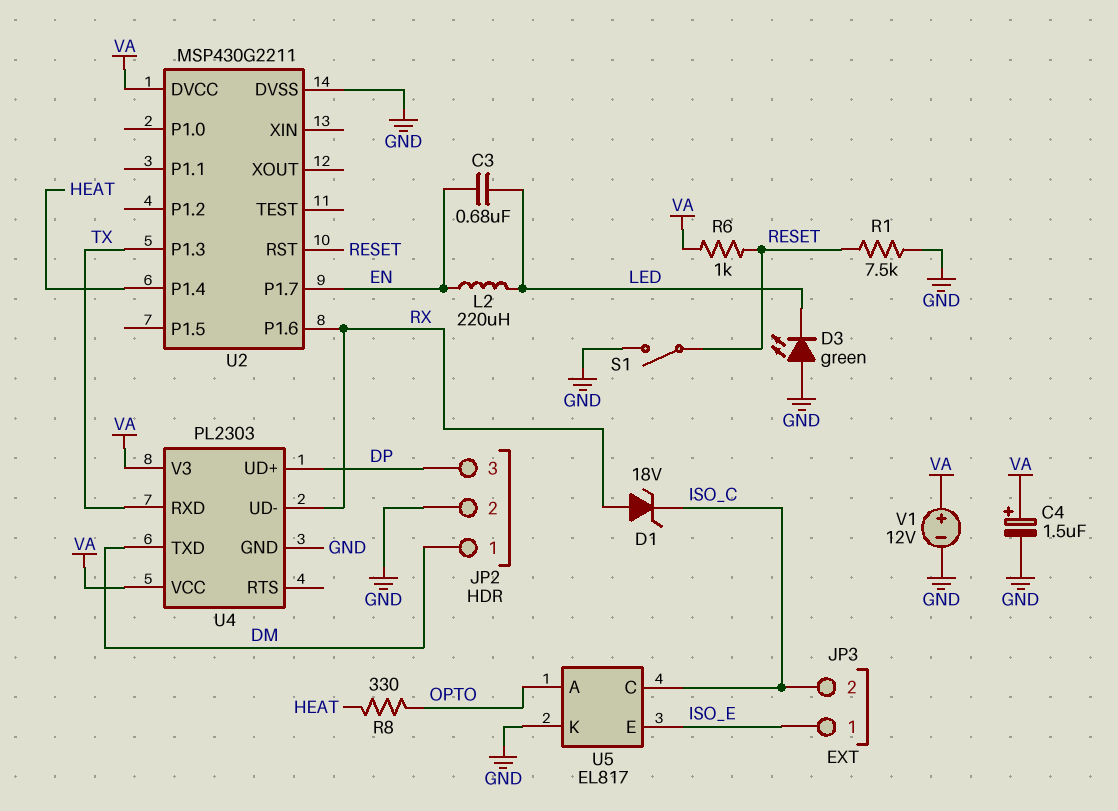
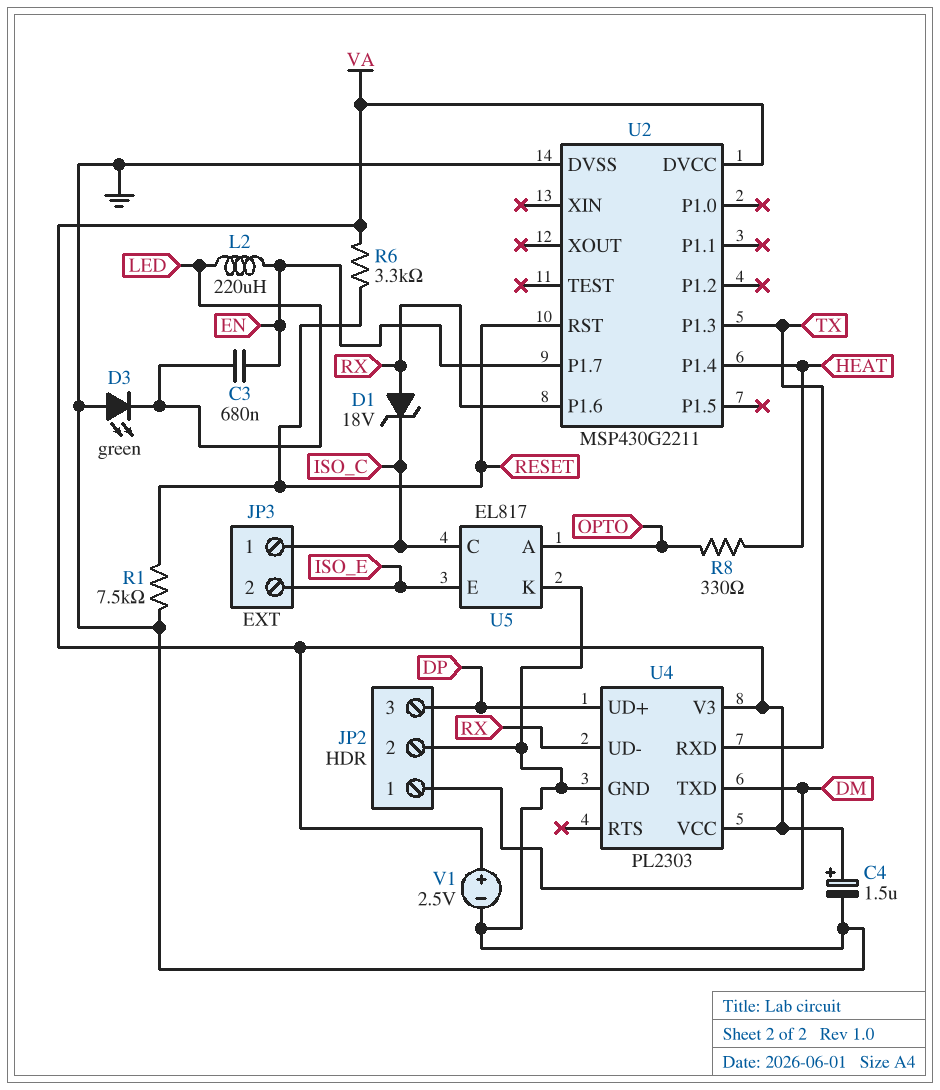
JP3 pin 1: ISO_E -> ISO_C
JP3 pin 2: ISO_C -> ISO_E
R6: 1k (RESET, VA) -> 3.3k (RESET, VA)
S1: switch (GND, RESET) -> none
V1: 12V (plus VA, minus GND) -> 2.5V (plus VA, minus GND)

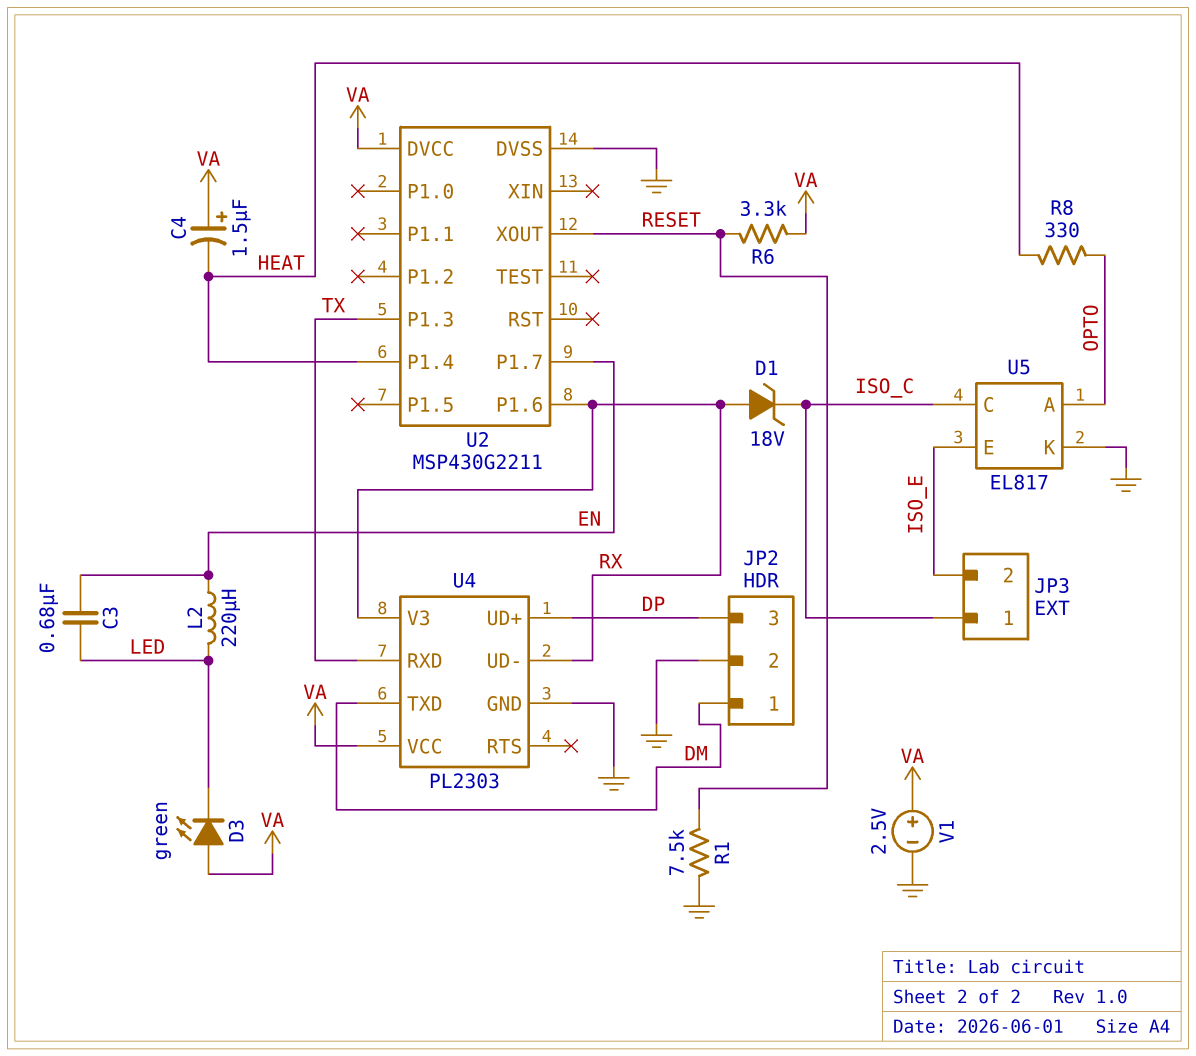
C4: 1.5uF (plus VA, minus GND) -> 1.5uF (plus VA, minus HEAT)
D3: LED green (A GND, K LED) -> LED green (A VA, K LED)
U2 pin RST: RESET -> none
U2 pin XOUT: none -> RESET
U4 pin V3: VA -> RX

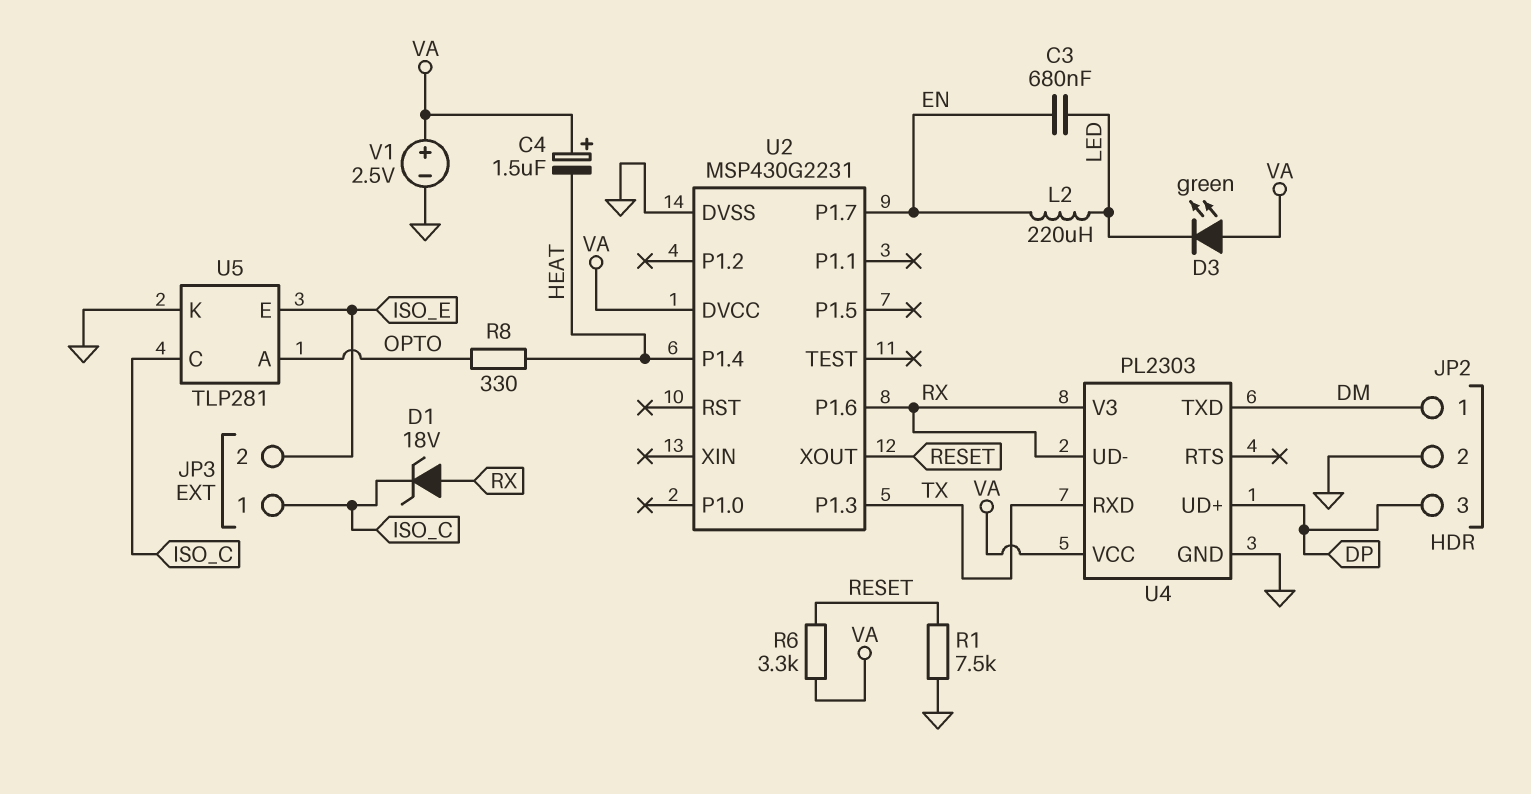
U2: MSP430G2211 -> MSP430G2231
U5: EL817 -> TLP281

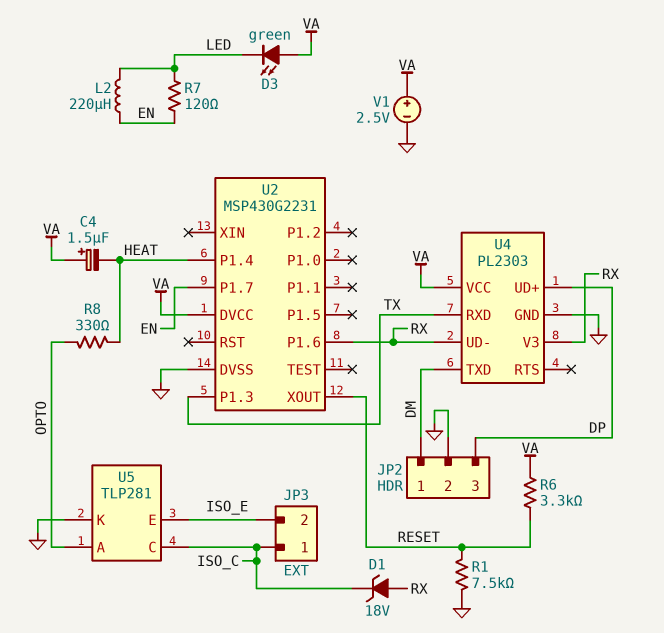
C3: 680nF (EN, LED) -> none
R7: none -> 120 (EN, LED)

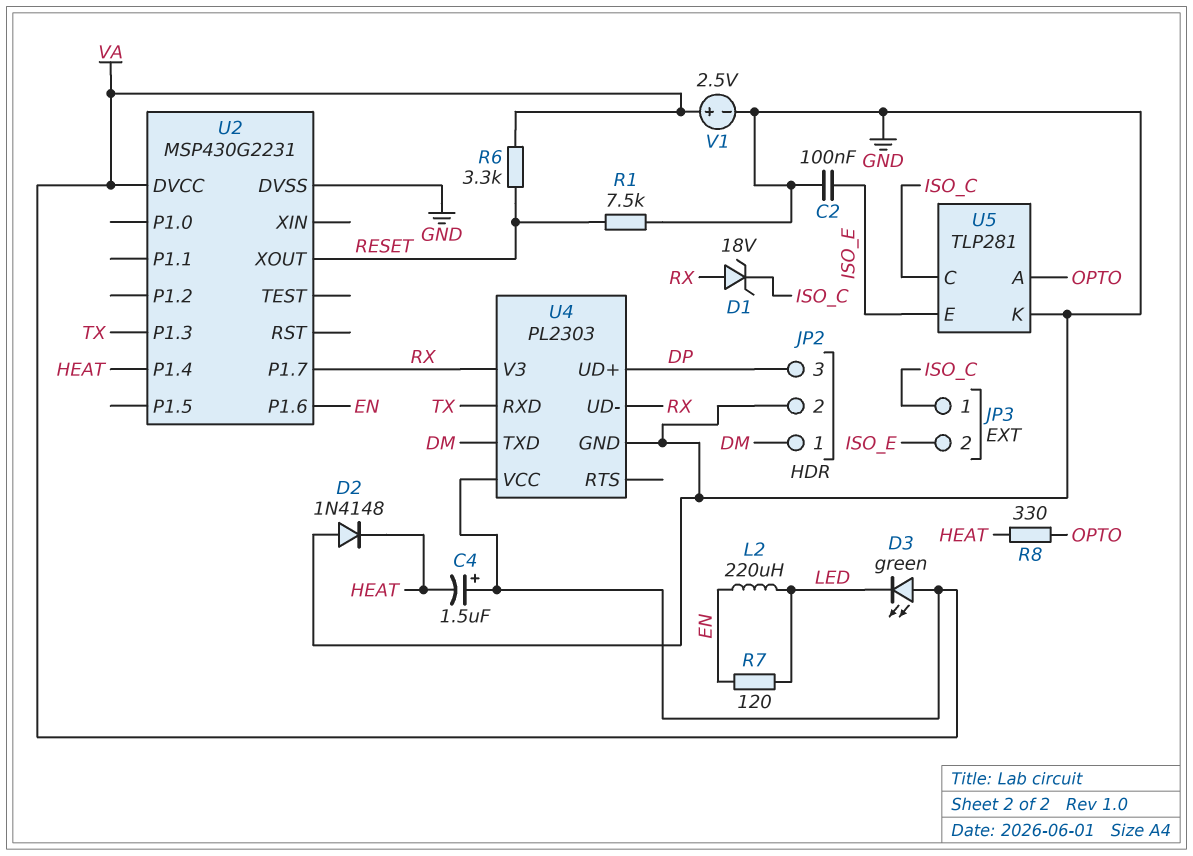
C2: none -> 100nF (GND, ISO_E)
D2: none -> diode 1N4148 (A GND, K HEAT)
U2 pin P1.6: RX -> EN
U2 pin P1.7: EN -> RX

